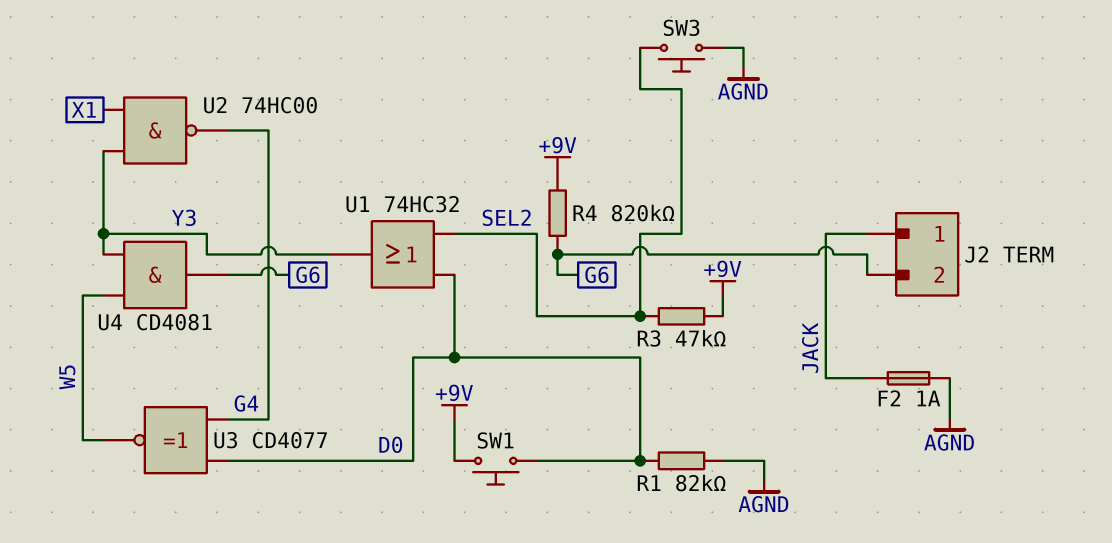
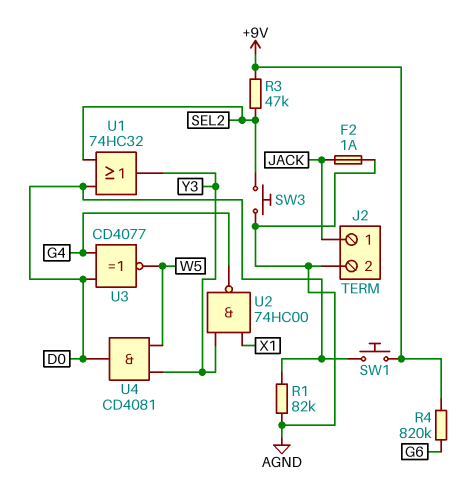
J2 pin 2: G6 -> AGND
U4: AND CD4081 (in W5, in Y3, out G6) -> AND CD4081 (in W5, in Y3, out D0)

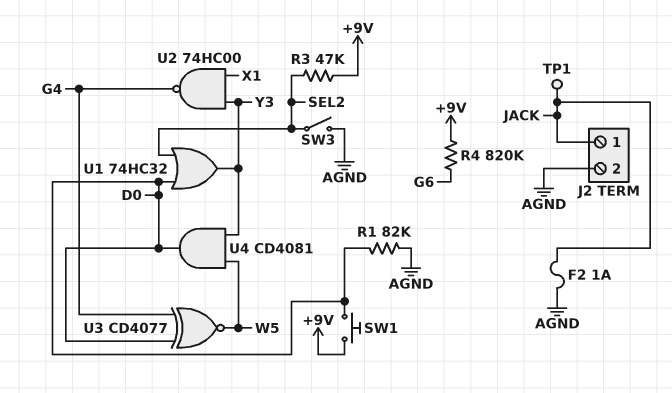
SW3: button (AGND, SEL2) -> switch (AGND, SEL2)
TP1: none -> test point (JACK)

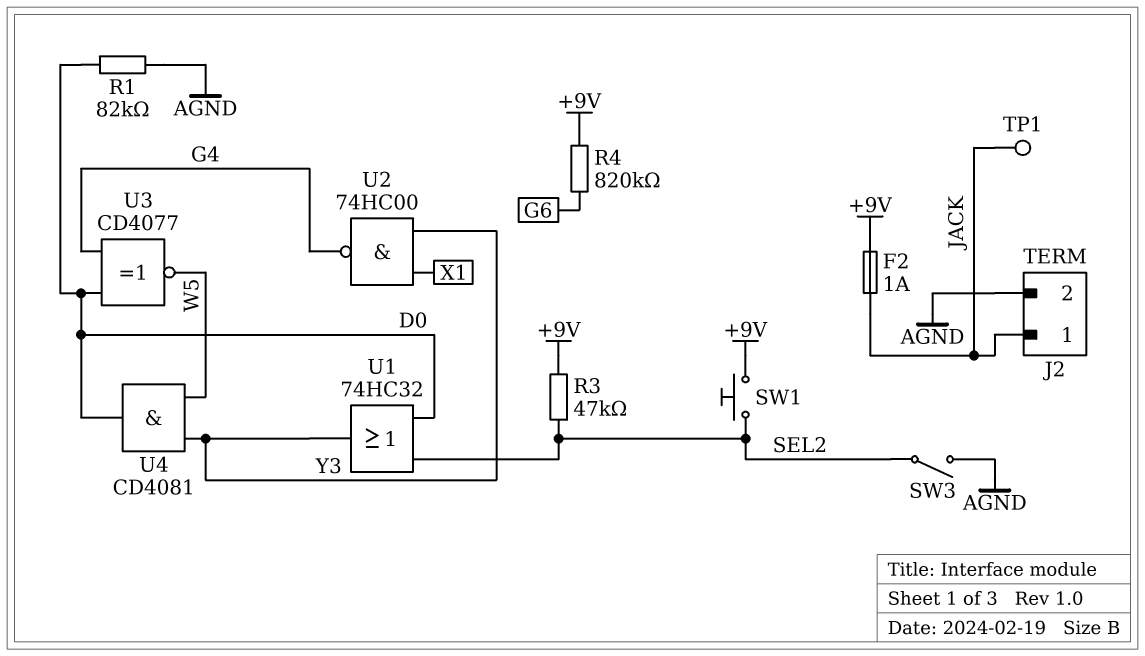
F2: 1A (AGND, JACK) -> 1A (+9V, JACK)
SW1: button (+9V, D0) -> button (+9V, SEL2)

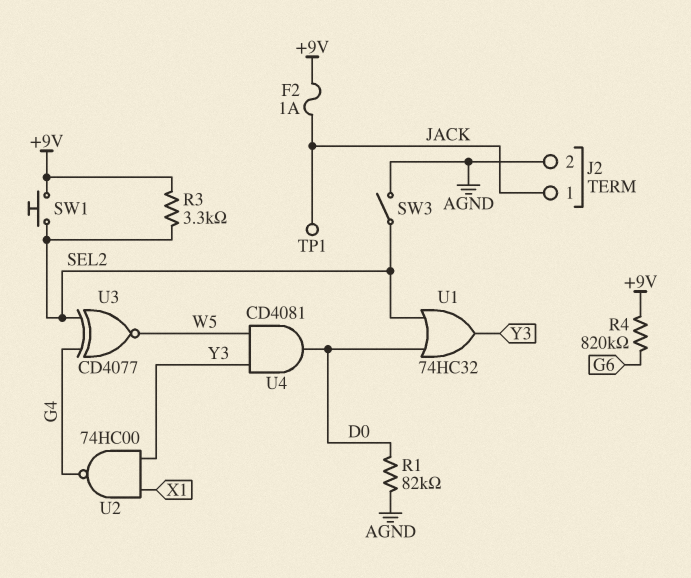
R3: 47k (+9V, SEL2) -> 3.3k (+9V, SEL2)
U3: XNOR CD4077 (in D0, in G4, out W5) -> XNOR CD4077 (in G4, in SEL2, out W5)

